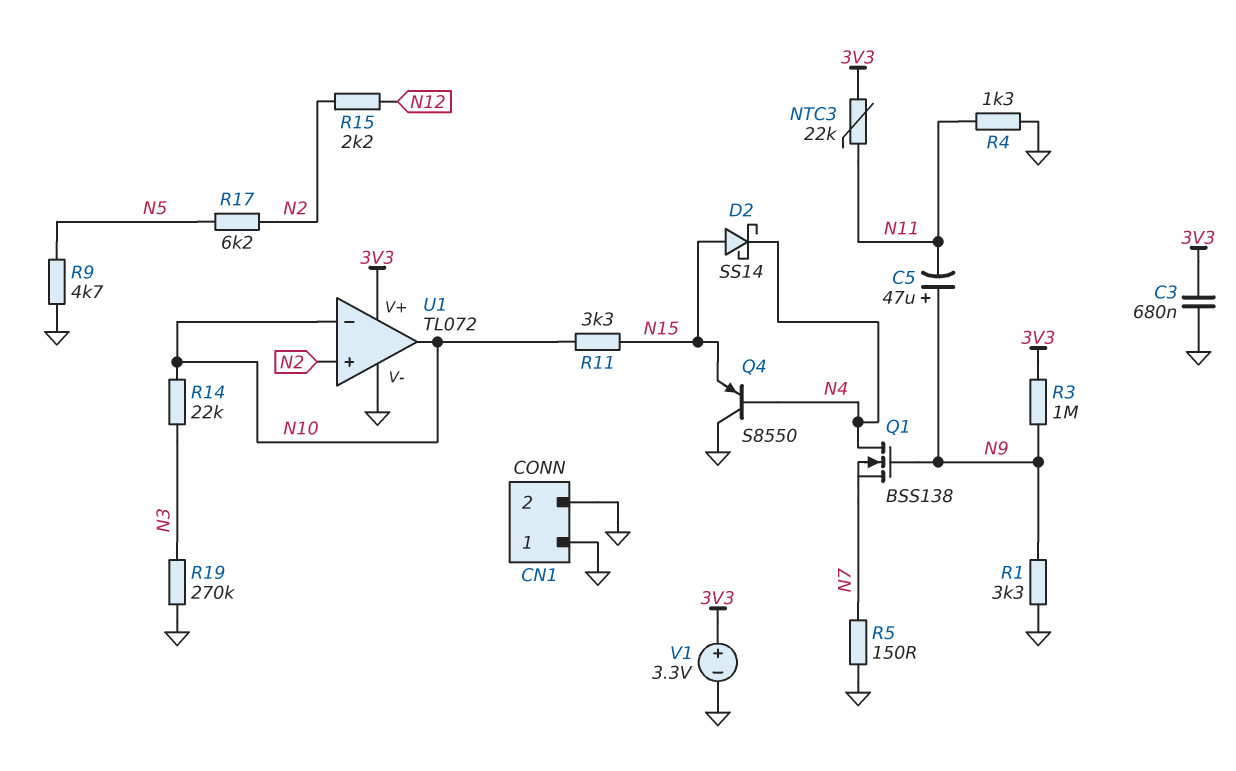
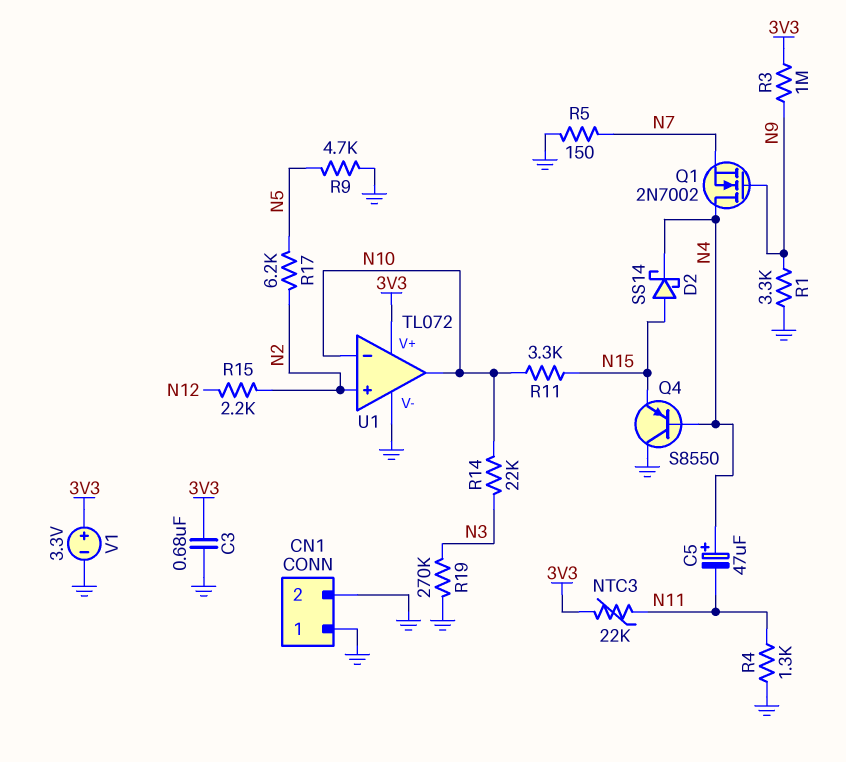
C5: 47uF (plus N9, minus N11) -> 47uF (plus N4, minus N11)
Q1: NMOS BSS138 (G N9, D N4, S N7) -> NMOS 2N7002 (G N9, D N4, S N7)

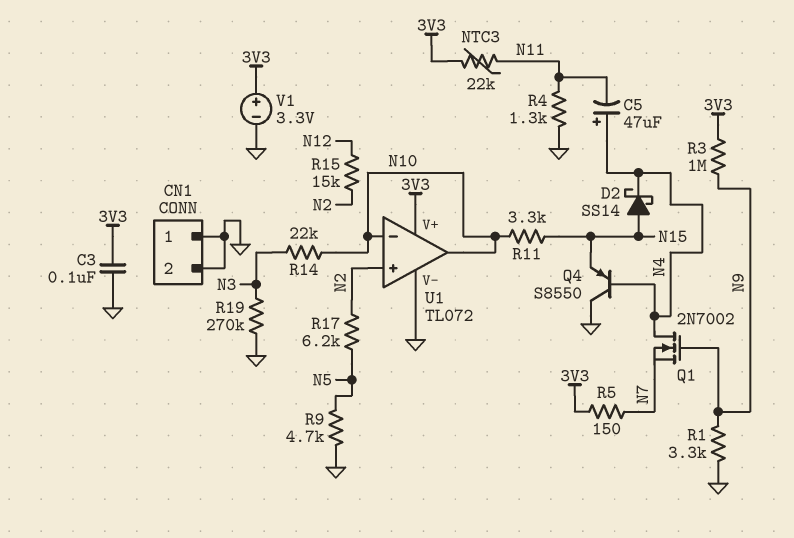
C3: 680nF (3V3, GND) -> 100nF (3V3, GND)
R5: 150 (GND, N7) -> 150 (3V3, N7)
R15: 2.2k (N2, N12) -> 15k (N2, N12)

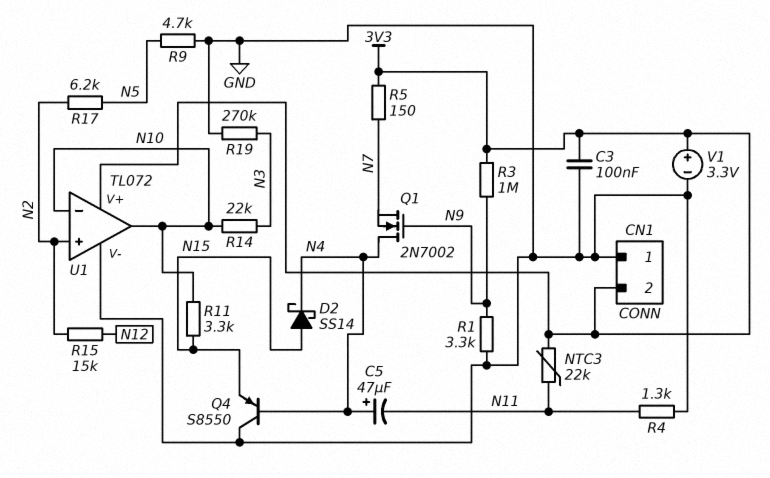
CN1 pin 2: GND -> 3V3

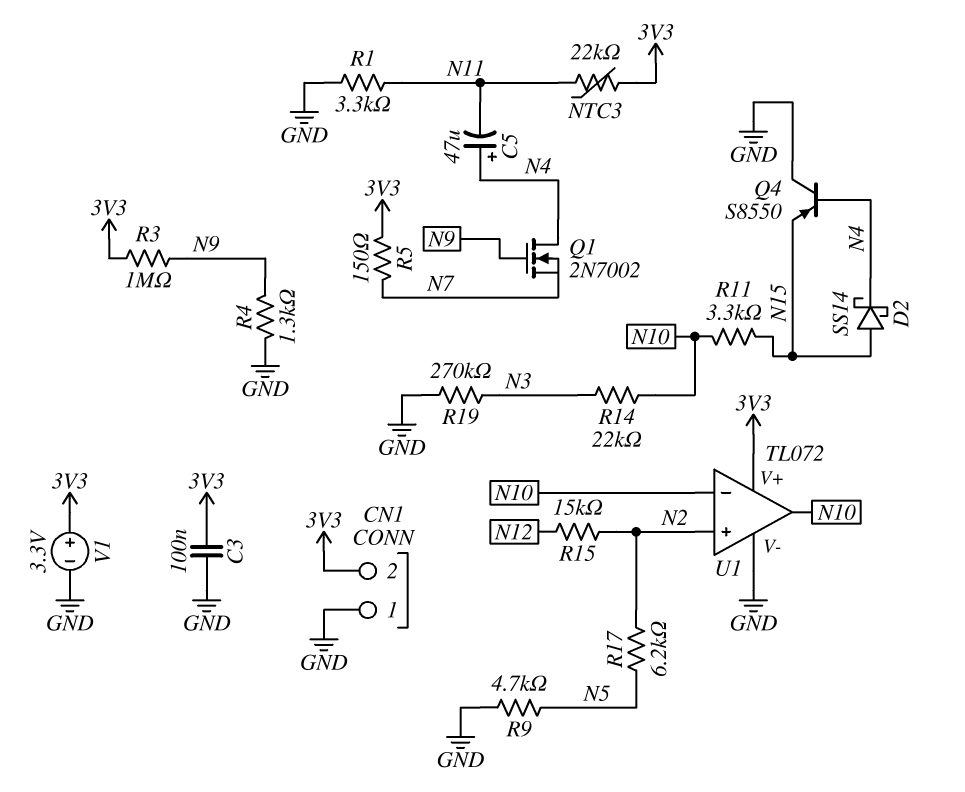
R1: 3.3k (GND, N9) -> 3.3k (GND, N11)
R4: 1.3k (GND, N11) -> 1.3k (GND, N9)

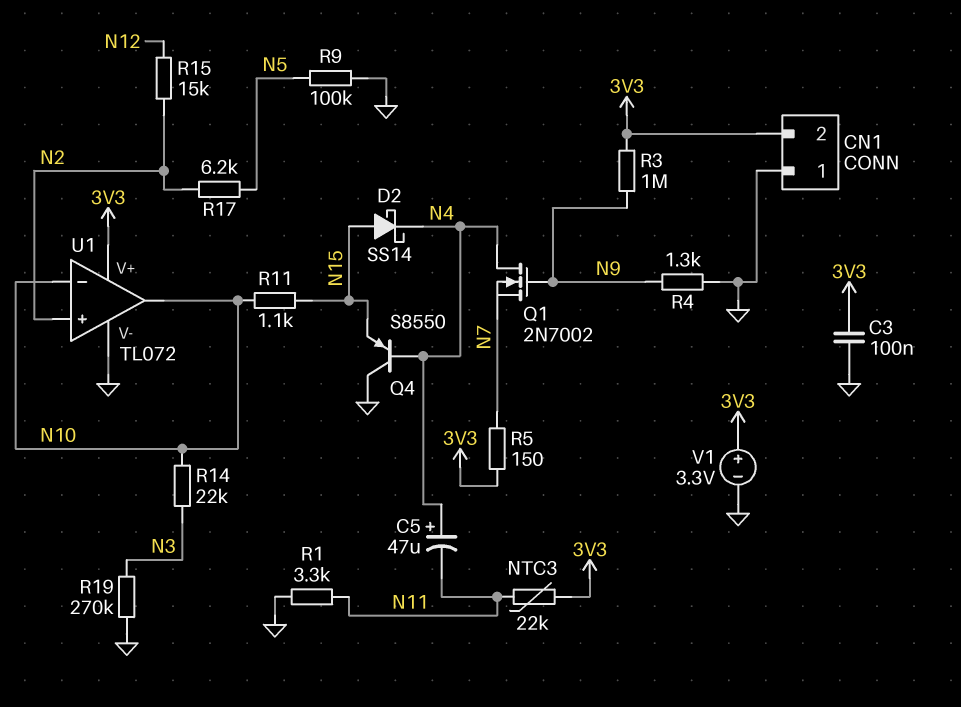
R9: 4.7k (GND, N5) -> 100k (GND, N5)
R11: 3.3k (N10, N15) -> 1.1k (N10, N15)

